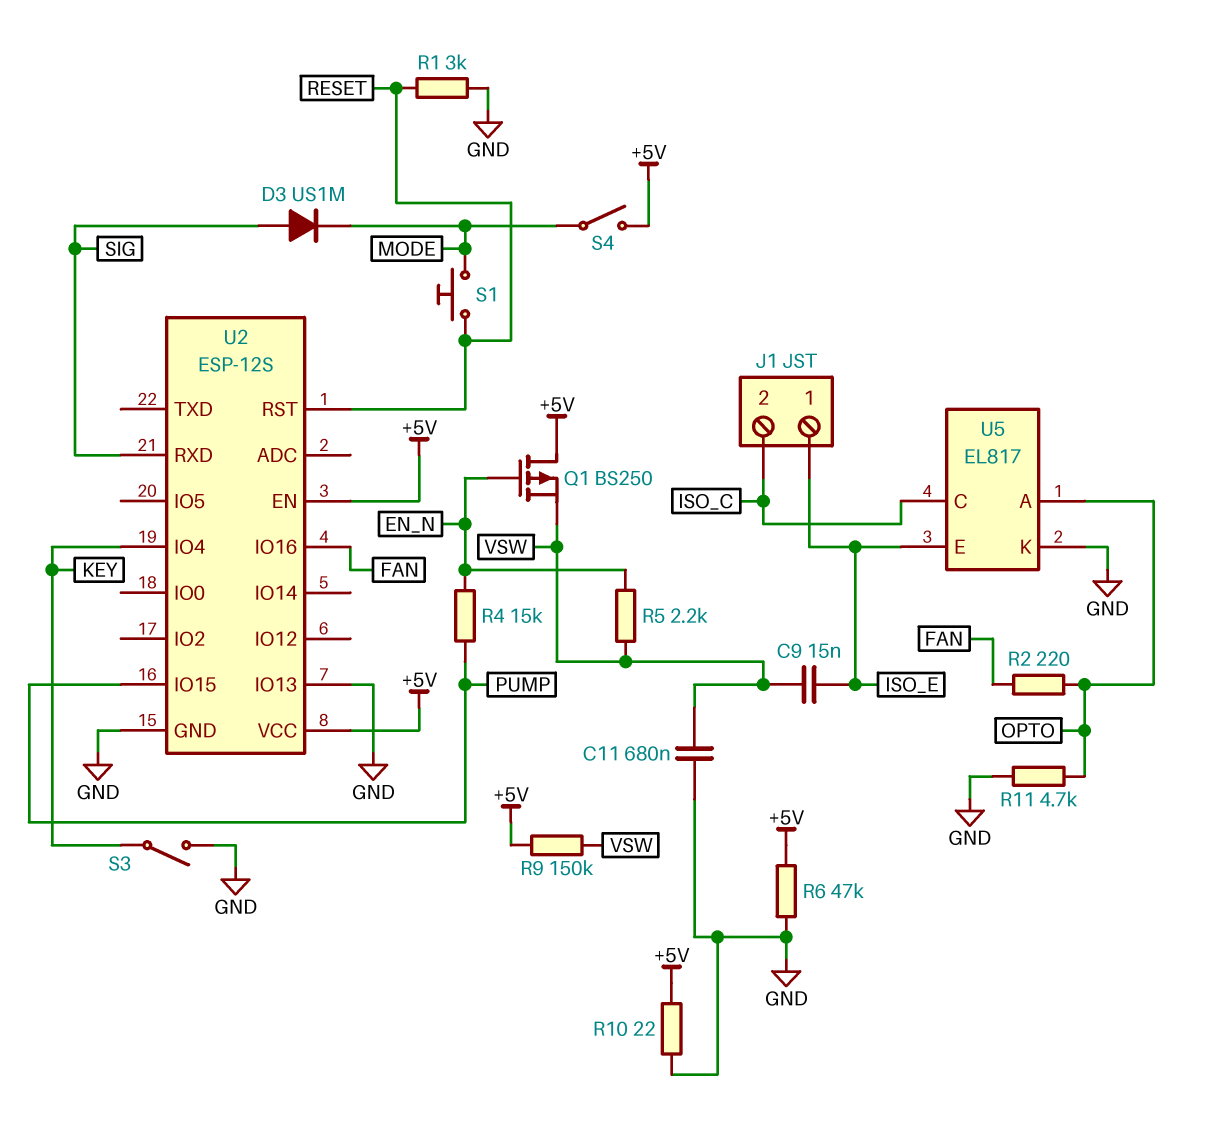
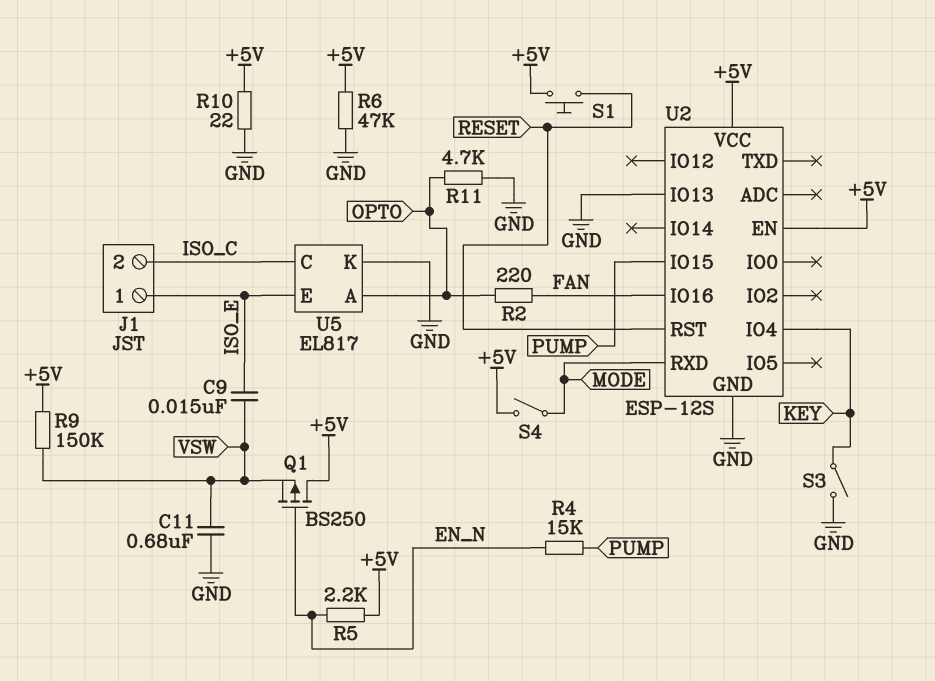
D3: diode US1M (A SIG, K MODE) -> none
R1: 3k (GND, RESET) -> none
R5: 2.2k (EN_N, VSW) -> 2.2k (+5V, EN_N)
S1: button (MODE, RESET) -> button (+5V, RESET)
U2 pin RXD: SIG -> MODE

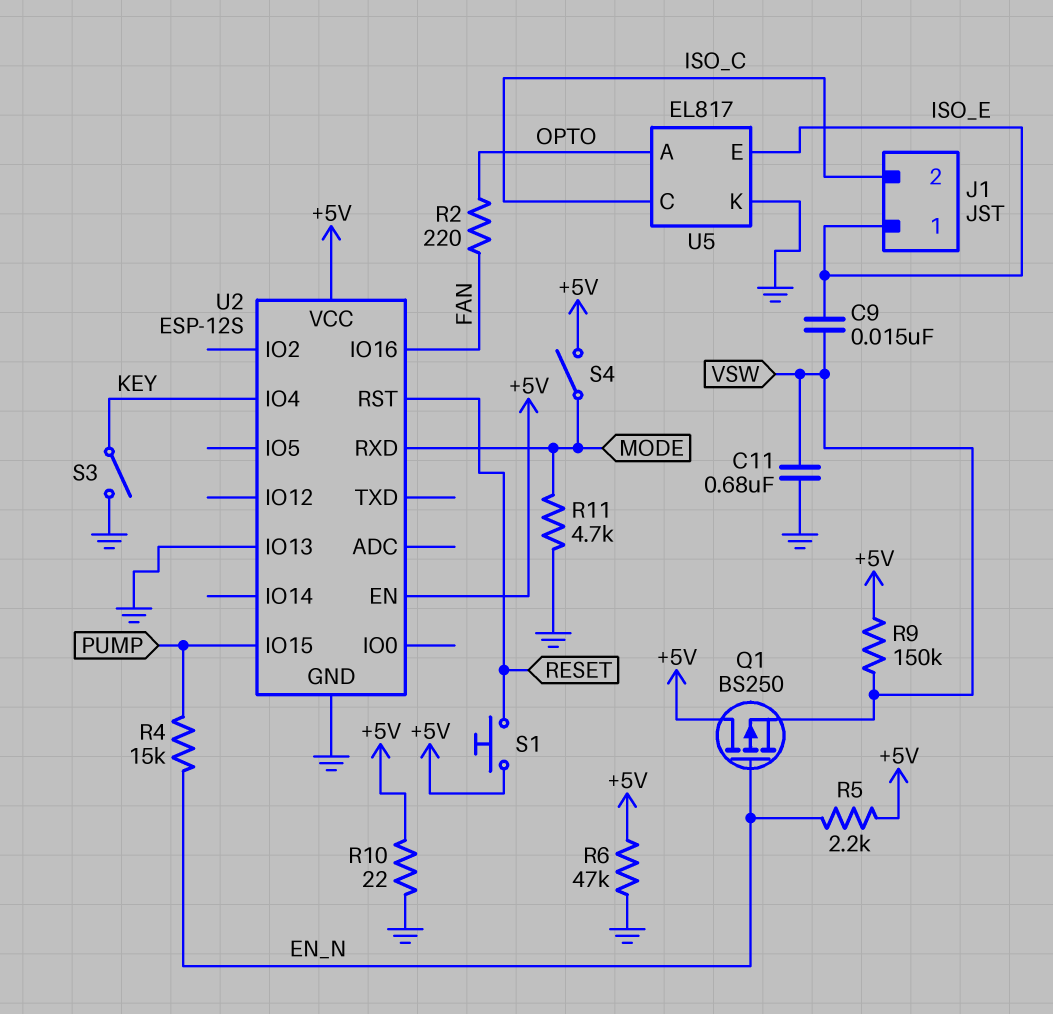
R11: 4.7k (GND, OPTO) -> 4.7k (GND, MODE)

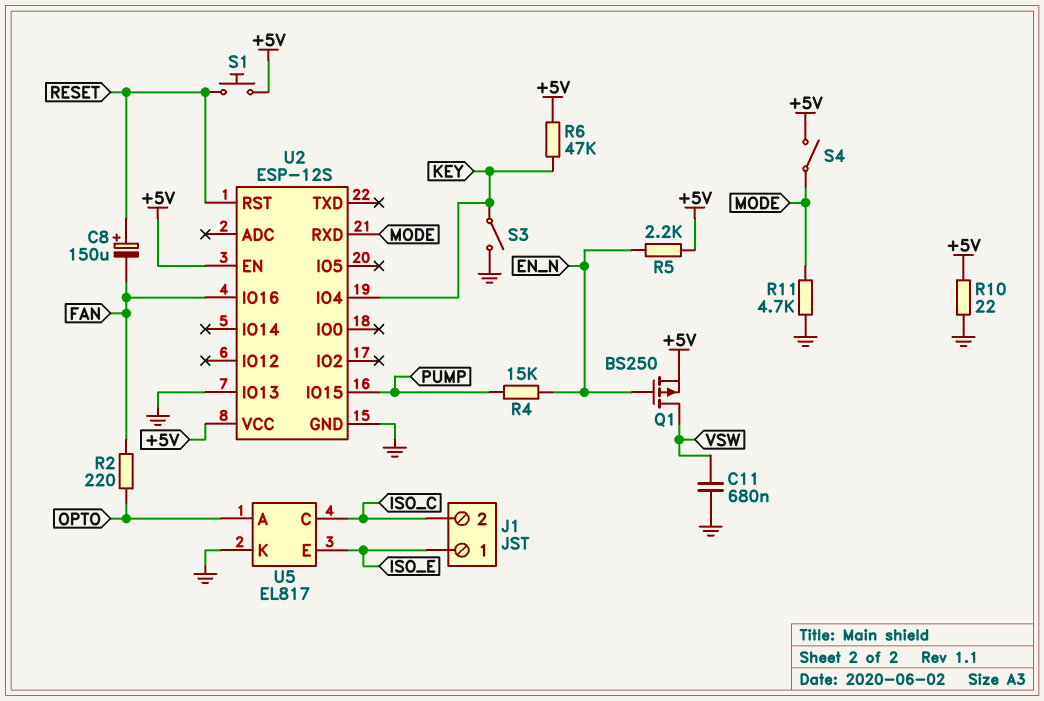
C8: none -> 150uF (plus RESET, minus FAN)
C9: 15nF (ISO_E, VSW) -> none
Q1: PMOS BS250 (G EN_N, D +5V, S VSW) -> PMOS BS250 (G EN_N, D VSW, S +5V)
R6: 47k (+5V, GND) -> 47k (+5V, KEY)
R9: 150k (+5V, VSW) -> none

